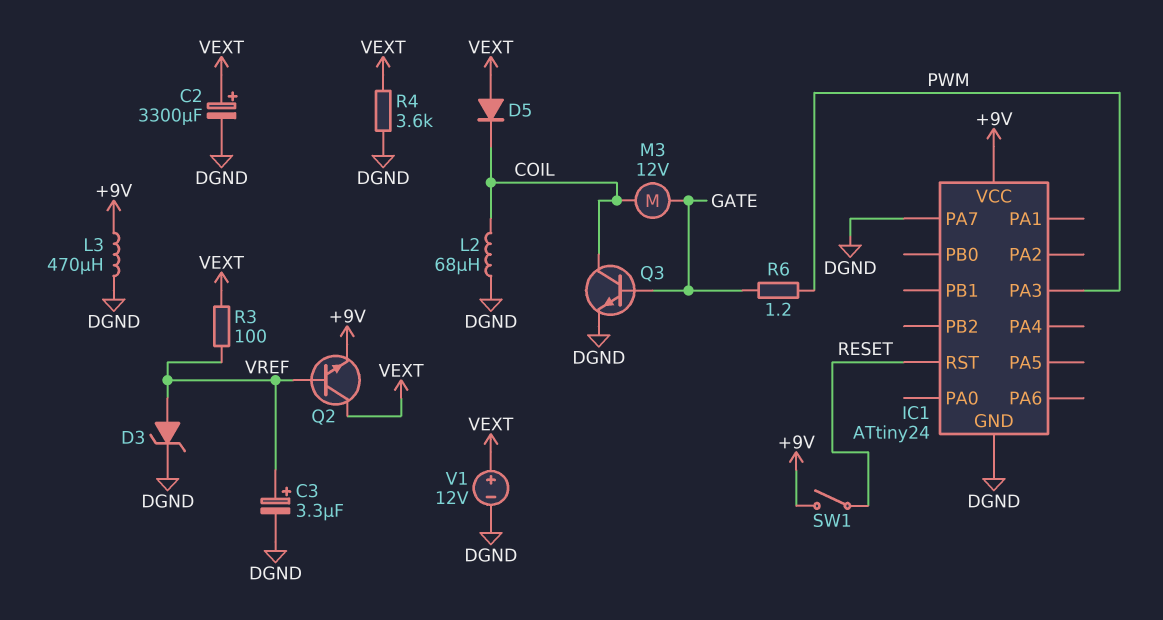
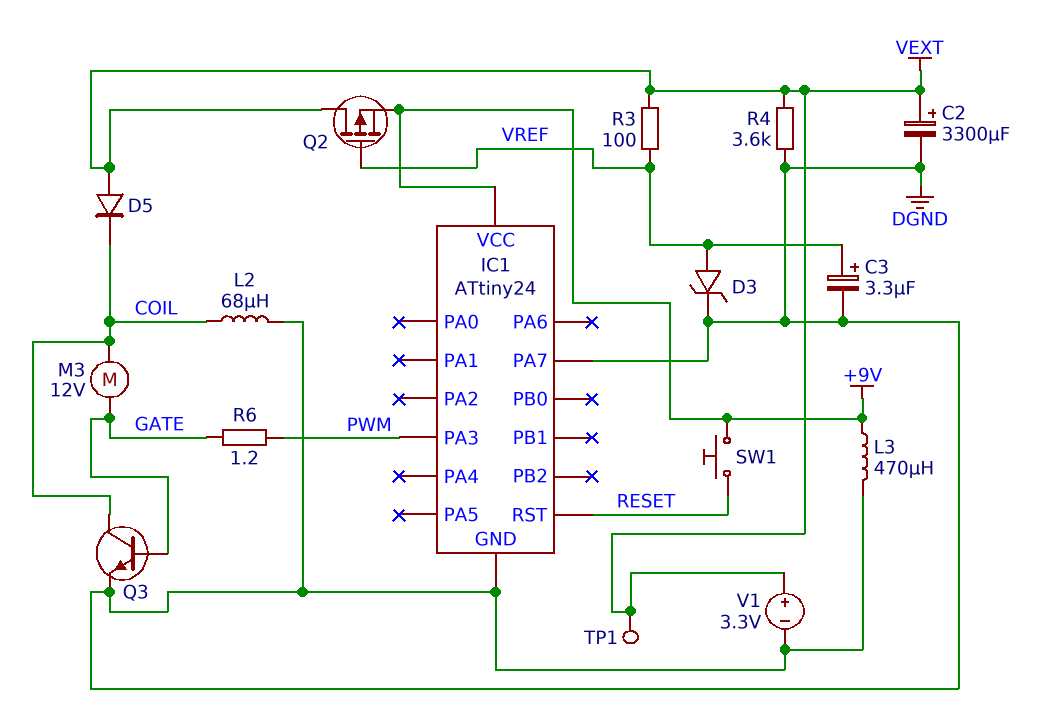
Q2: NPN (B VREF, C VEXT, E +9V) -> PMOS (G VREF, D VEXT, S +9V)
SW1: switch (+9V, RESET) -> button (+9V, RESET)
TP1: none -> test point (VEXT)
V1: 12V (plus VEXT, minus DGND) -> 3.3V (plus VEXT, minus DGND)

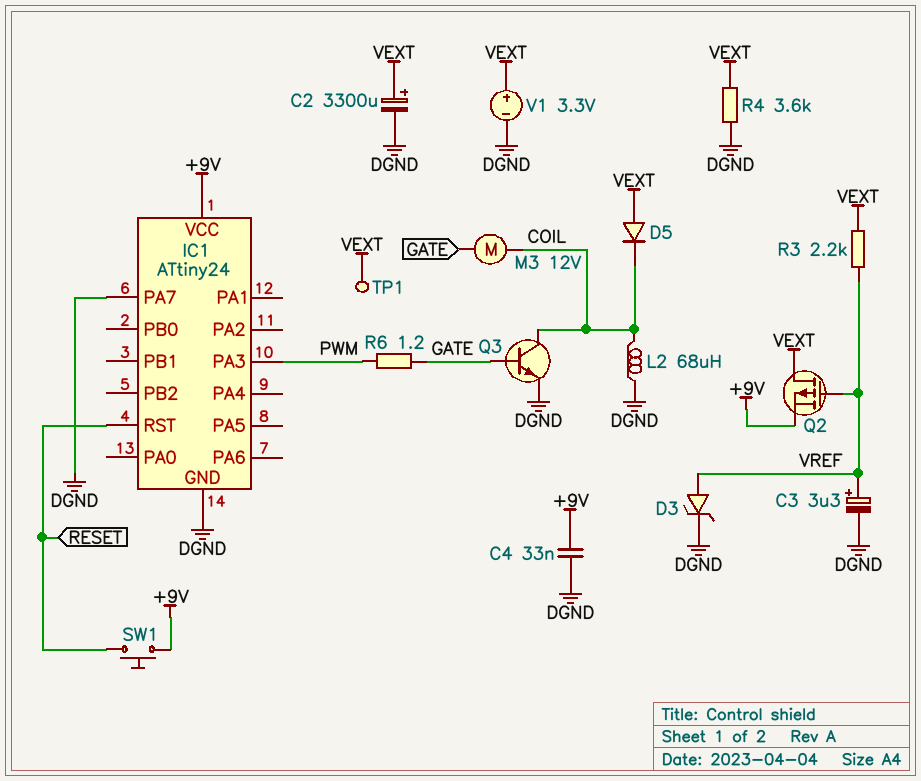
C4: none -> 33nF (+9V, DGND)
L3: 470uH (+9V, DGND) -> none
R3: 100 (VEXT, VREF) -> 2.2k (VEXT, VREF)

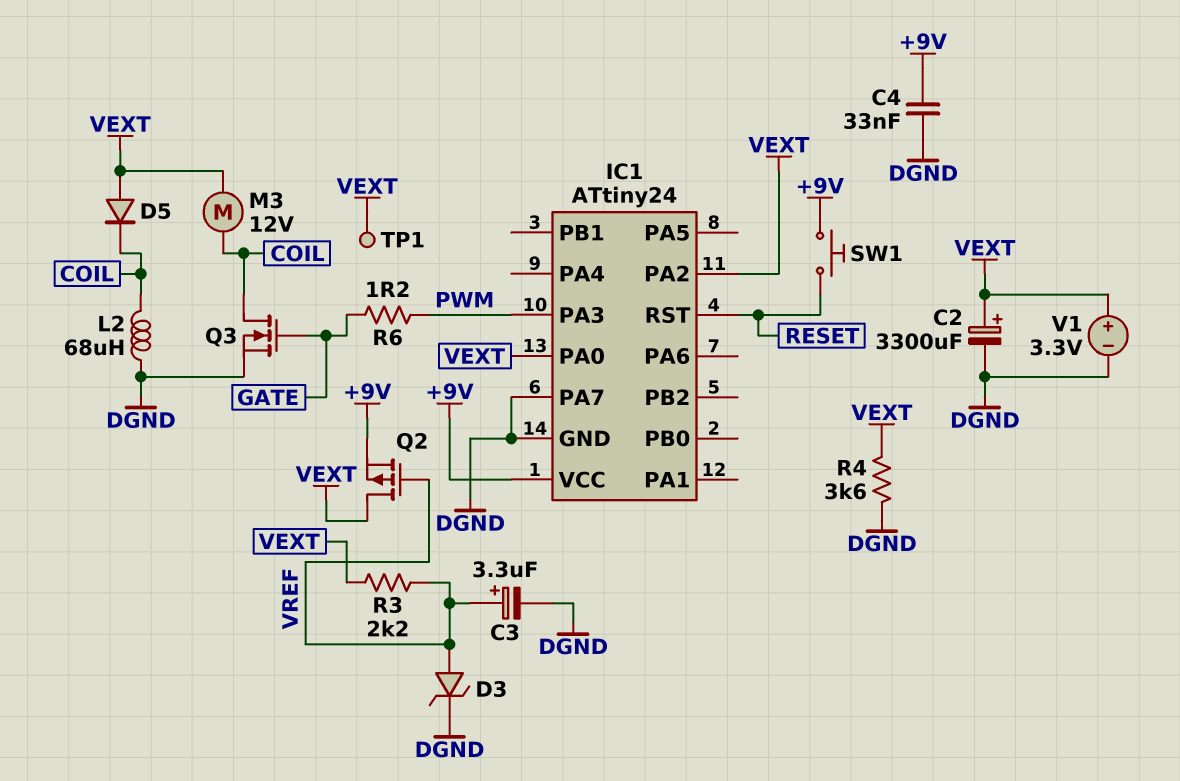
IC1 pin PA0: none -> VEXT
IC1 pin PA2: none -> VEXT
M3: motor 12V (COIL, GATE) -> motor 12V (COIL, VEXT)
Q3: NPN (B GATE, C COIL, E DGND) -> NMOS (G GATE, D COIL, S DGND)

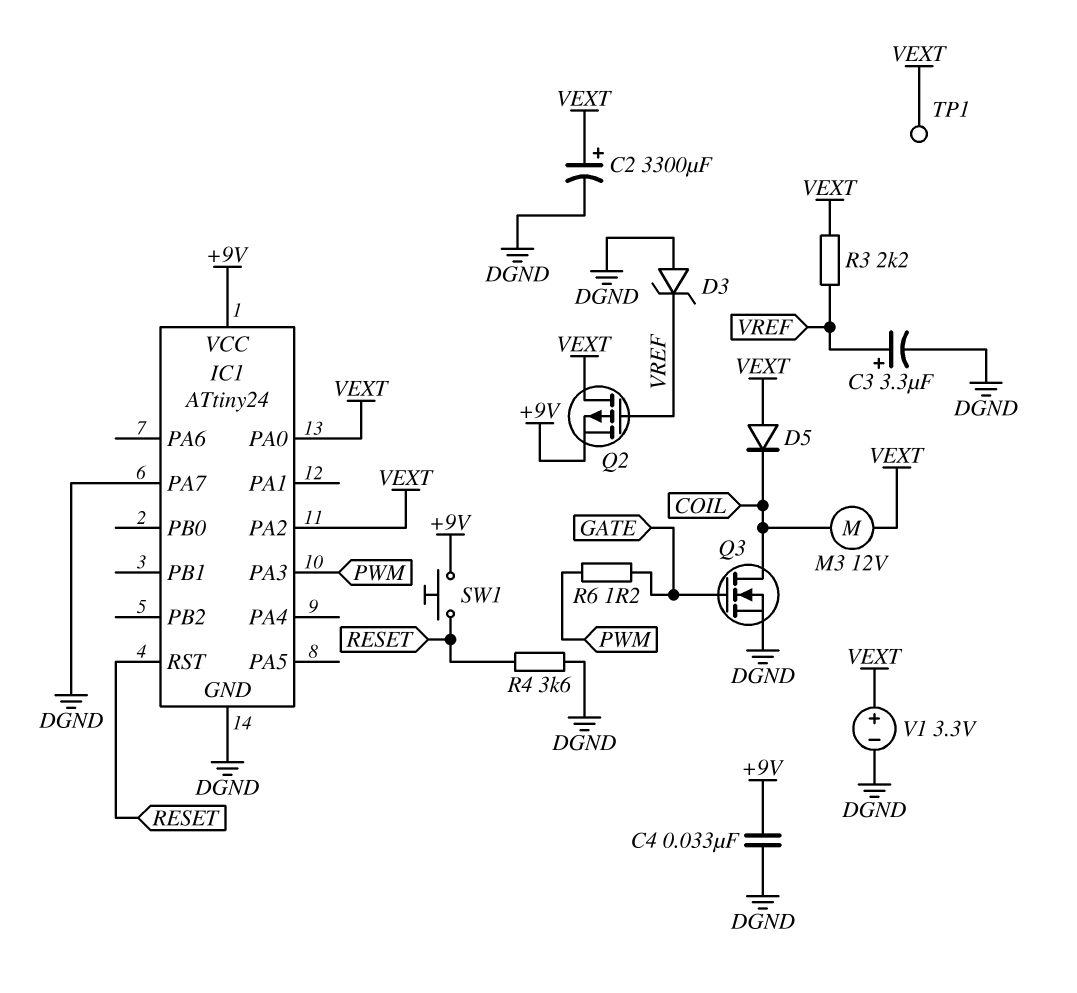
D3: zener (A VREF, K DGND) -> zener (A DGND, K VREF)
L2: 68uH (COIL, DGND) -> none
R4: 3.6k (DGND, VEXT) -> 3.6k (DGND, RESET)

